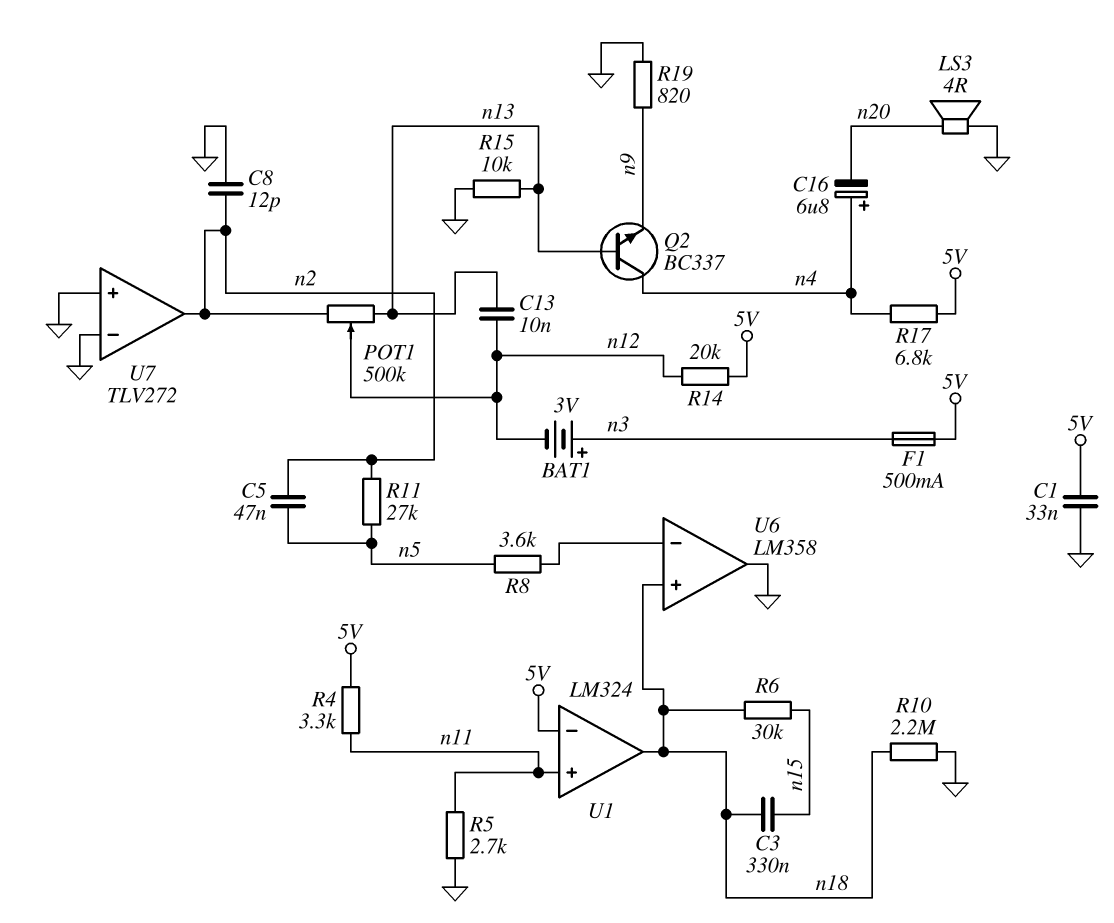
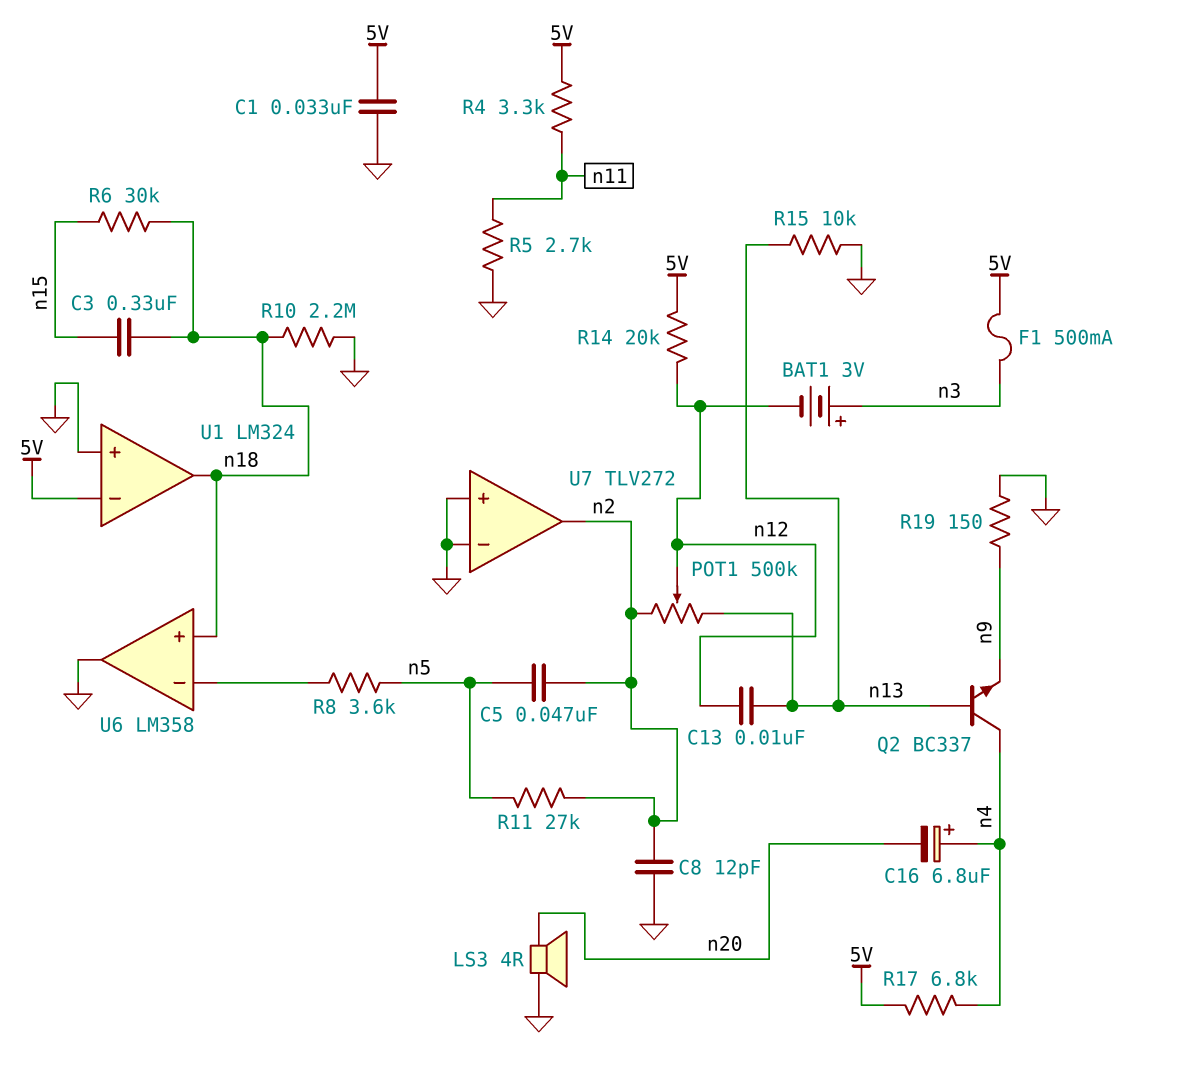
R19: 820 (GND, n9) -> 150 (GND, n9)
U1 pin in+: n11 -> GND

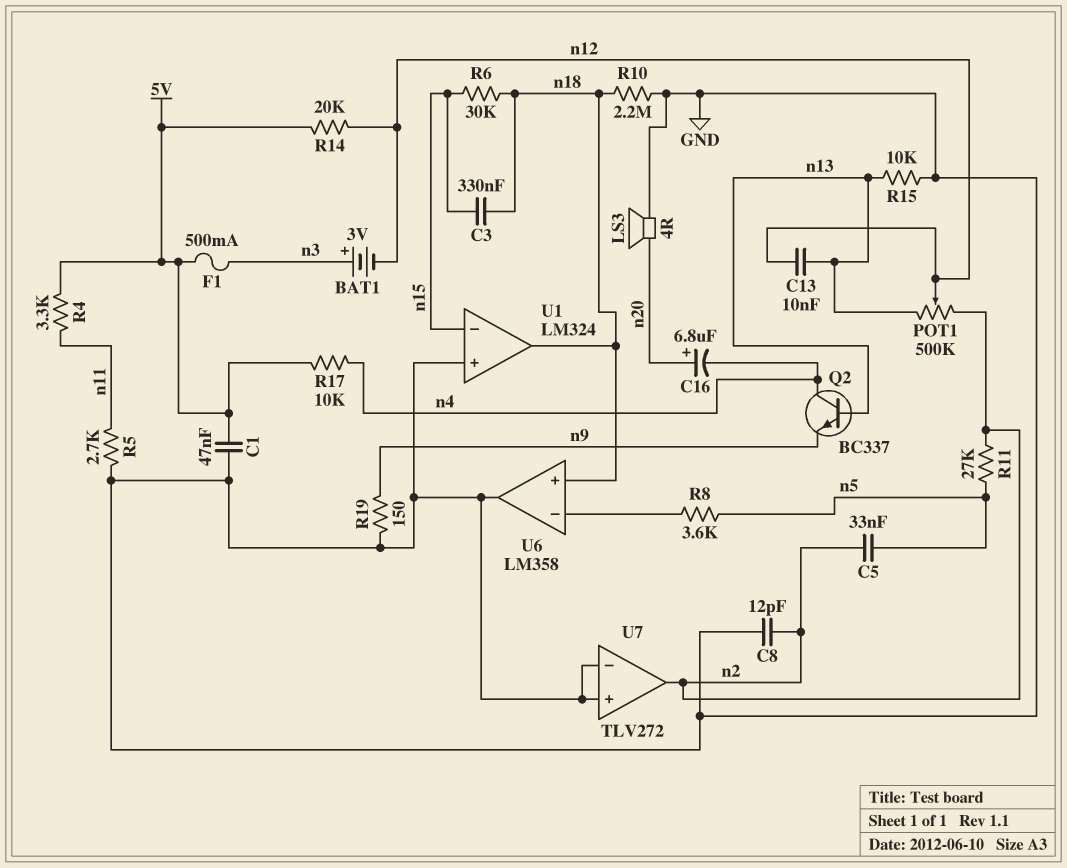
C1: 33nF (5V, GND) -> 47nF (5V, GND)
C5: 47nF (n2, n5) -> 33nF (n2, n5)
C16: 6.8uF (plus n4, minus n20) -> 6.8uF (plus n20, minus n4)
R17: 6.8k (5V, n4) -> 10k (5V, n4)
U1 pin in-: 5V -> n15

